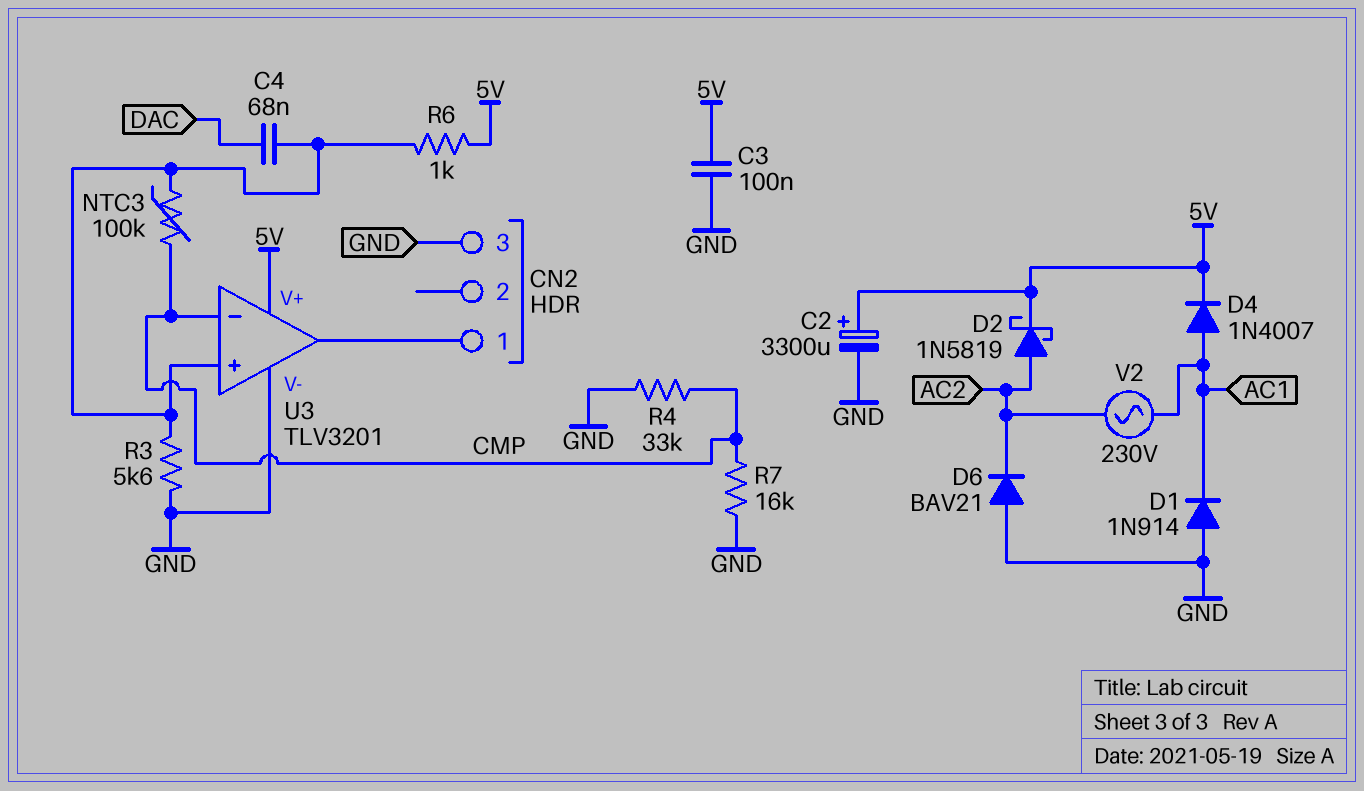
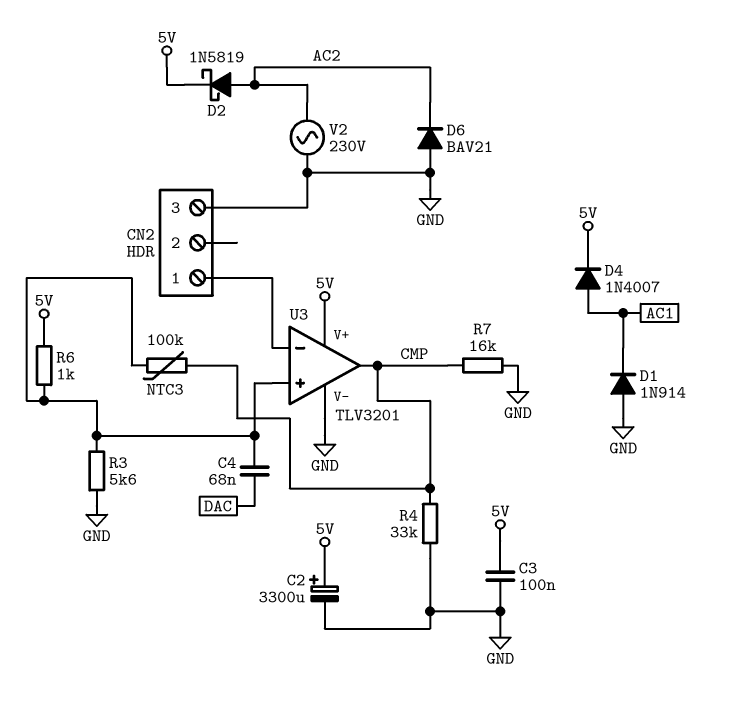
U3 pin in-: CMP -> CN2/1
U3 pin out: CN2/1 -> CMP
V2: AC 230V (AC1, AC2) -> AC 230V (AC2, GND)

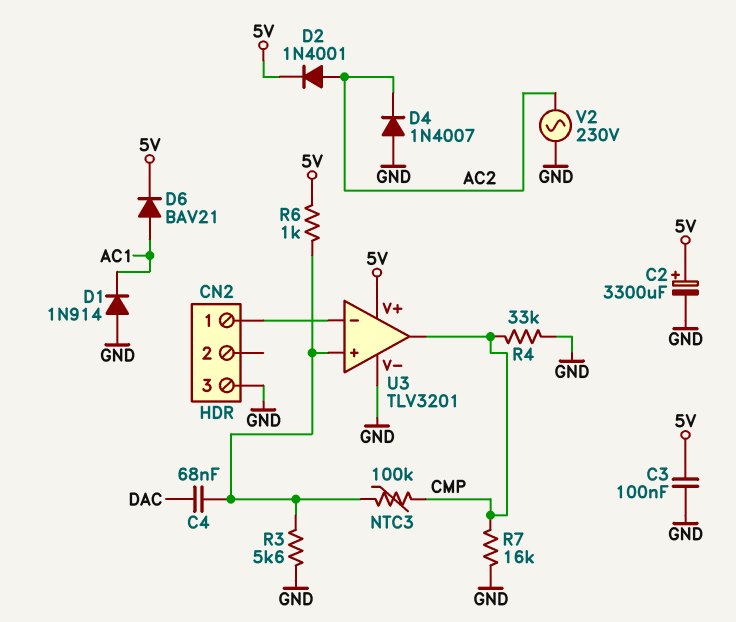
D2: schottky 1N5819 (A AC2, K 5V) -> diode 1N4001 (A AC2, K 5V)
D4: diode 1N4007 (A AC1, K 5V) -> diode 1N4007 (A GND, K AC2)
D6: diode BAV21 (A GND, K AC2) -> diode BAV21 (A AC1, K 5V)

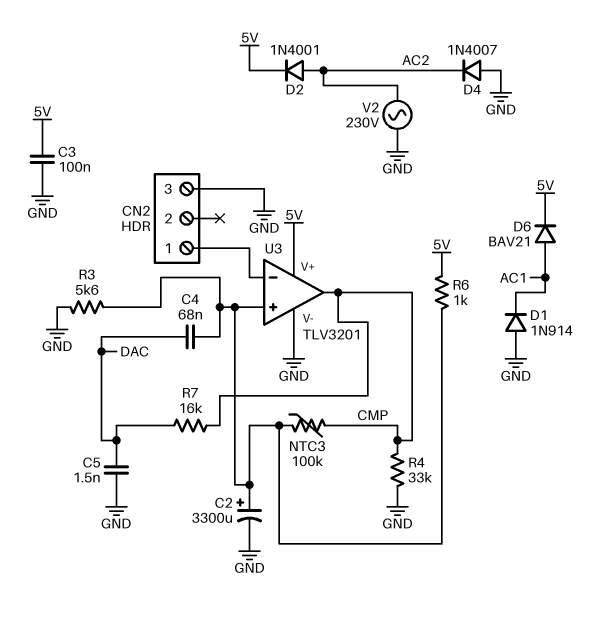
C2: 3300uF (plus 5V, minus GND) -> 3300uF (plus U3/in+, minus GND)
C5: none -> 1.5nF (DAC, GND)
R7: 16k (CMP, GND) -> 16k (CMP, DAC)

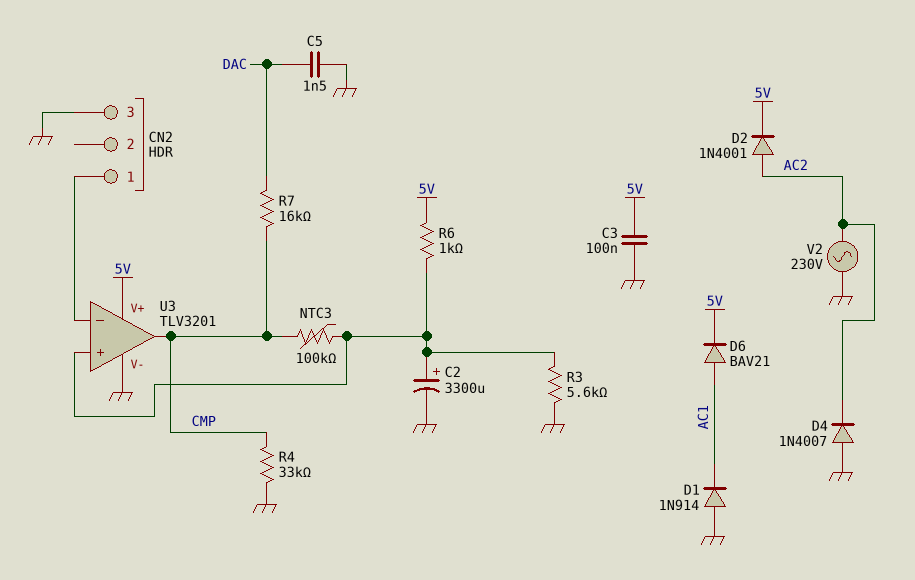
C4: 68nF (DAC, U3/in+) -> none

